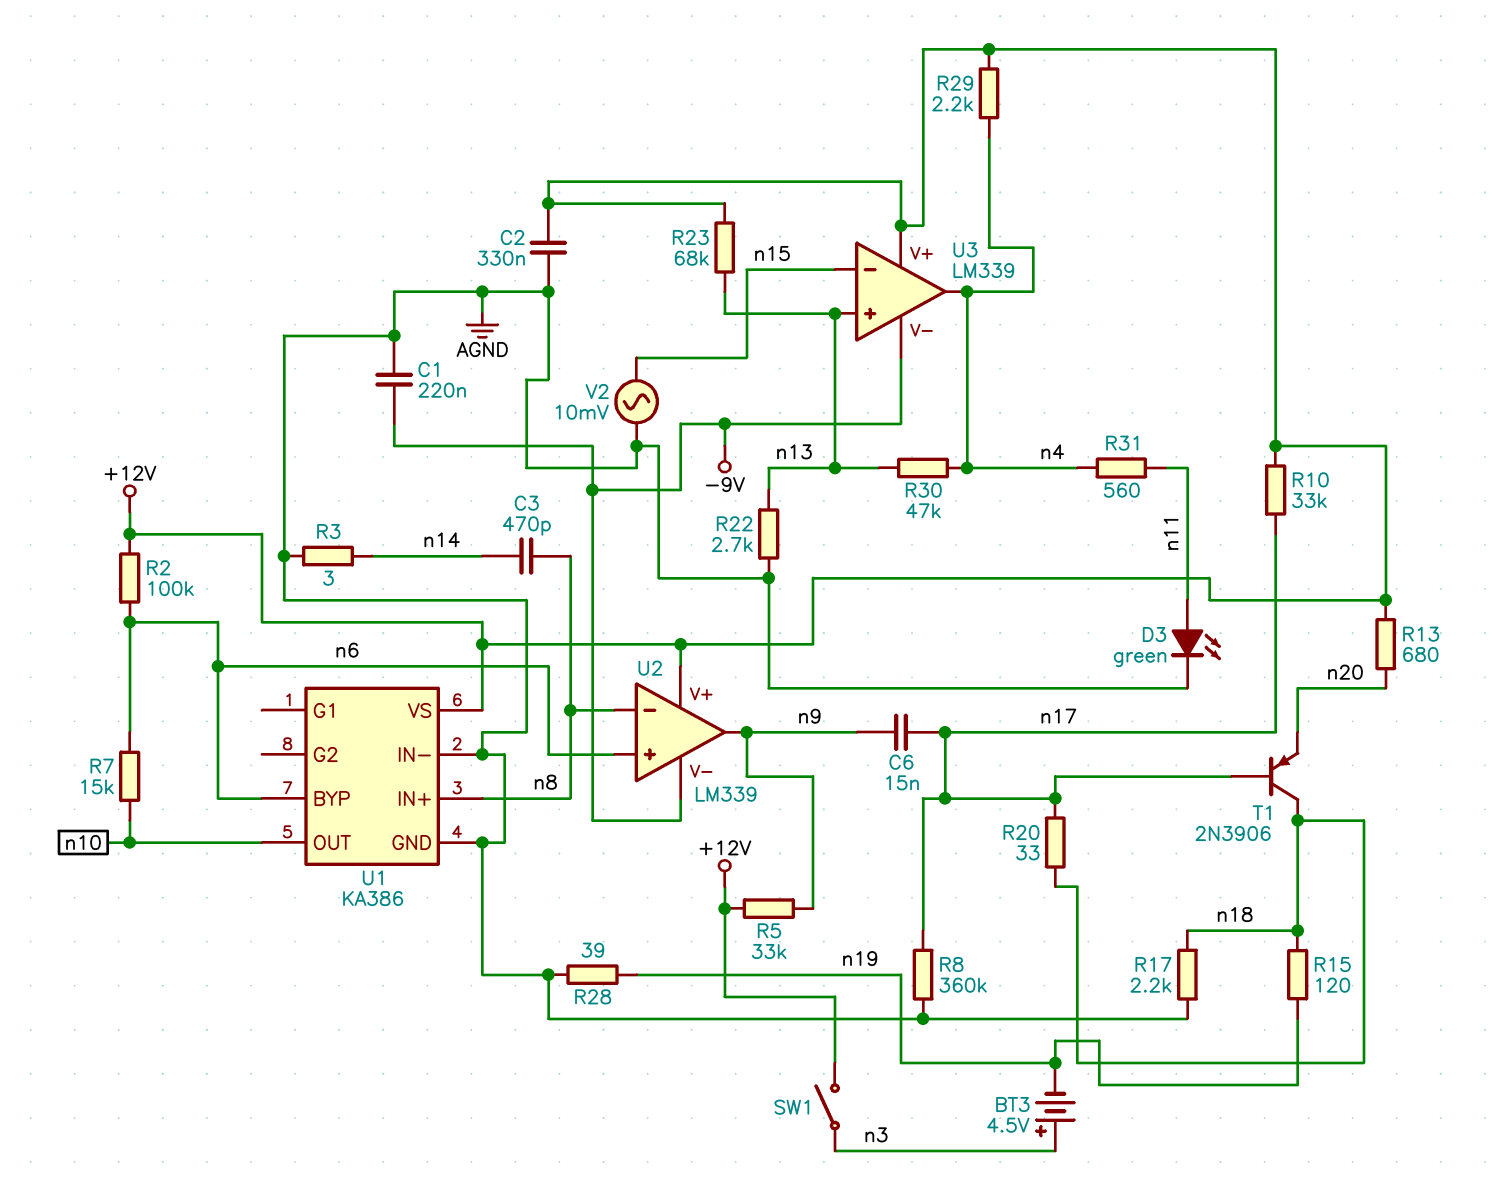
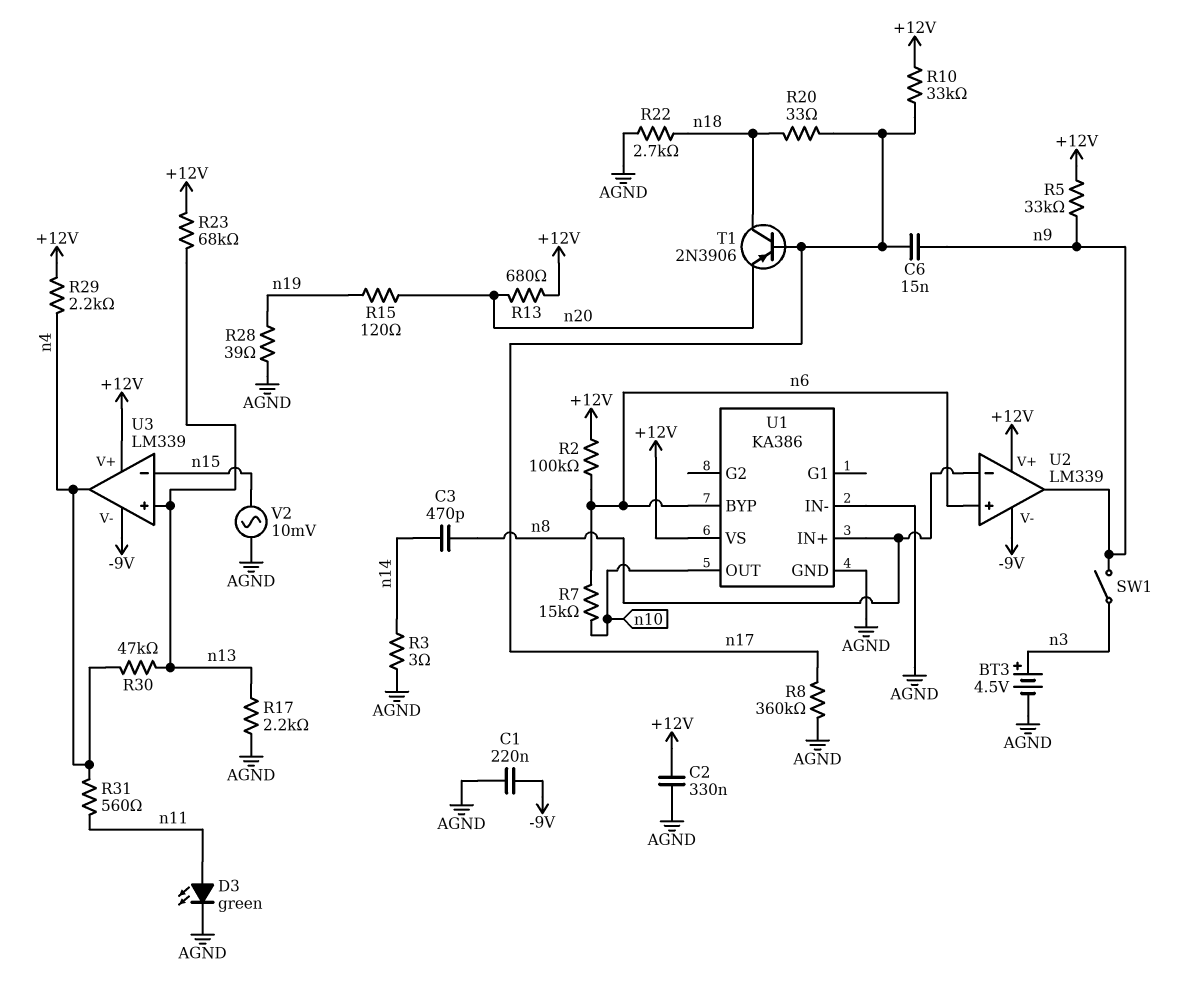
BT3: 4.5V (plus n3, minus n19) -> 4.5V (plus n3, minus AGND)
R15: 120 (n18, n19) -> 120 (n19, n20)
R17: 2.2k (AGND, n18) -> 2.2k (AGND, n13)
R22: 2.7k (AGND, n13) -> 2.7k (AGND, n18)
SW1: switch (+12V, n3) -> switch (n3, n9)

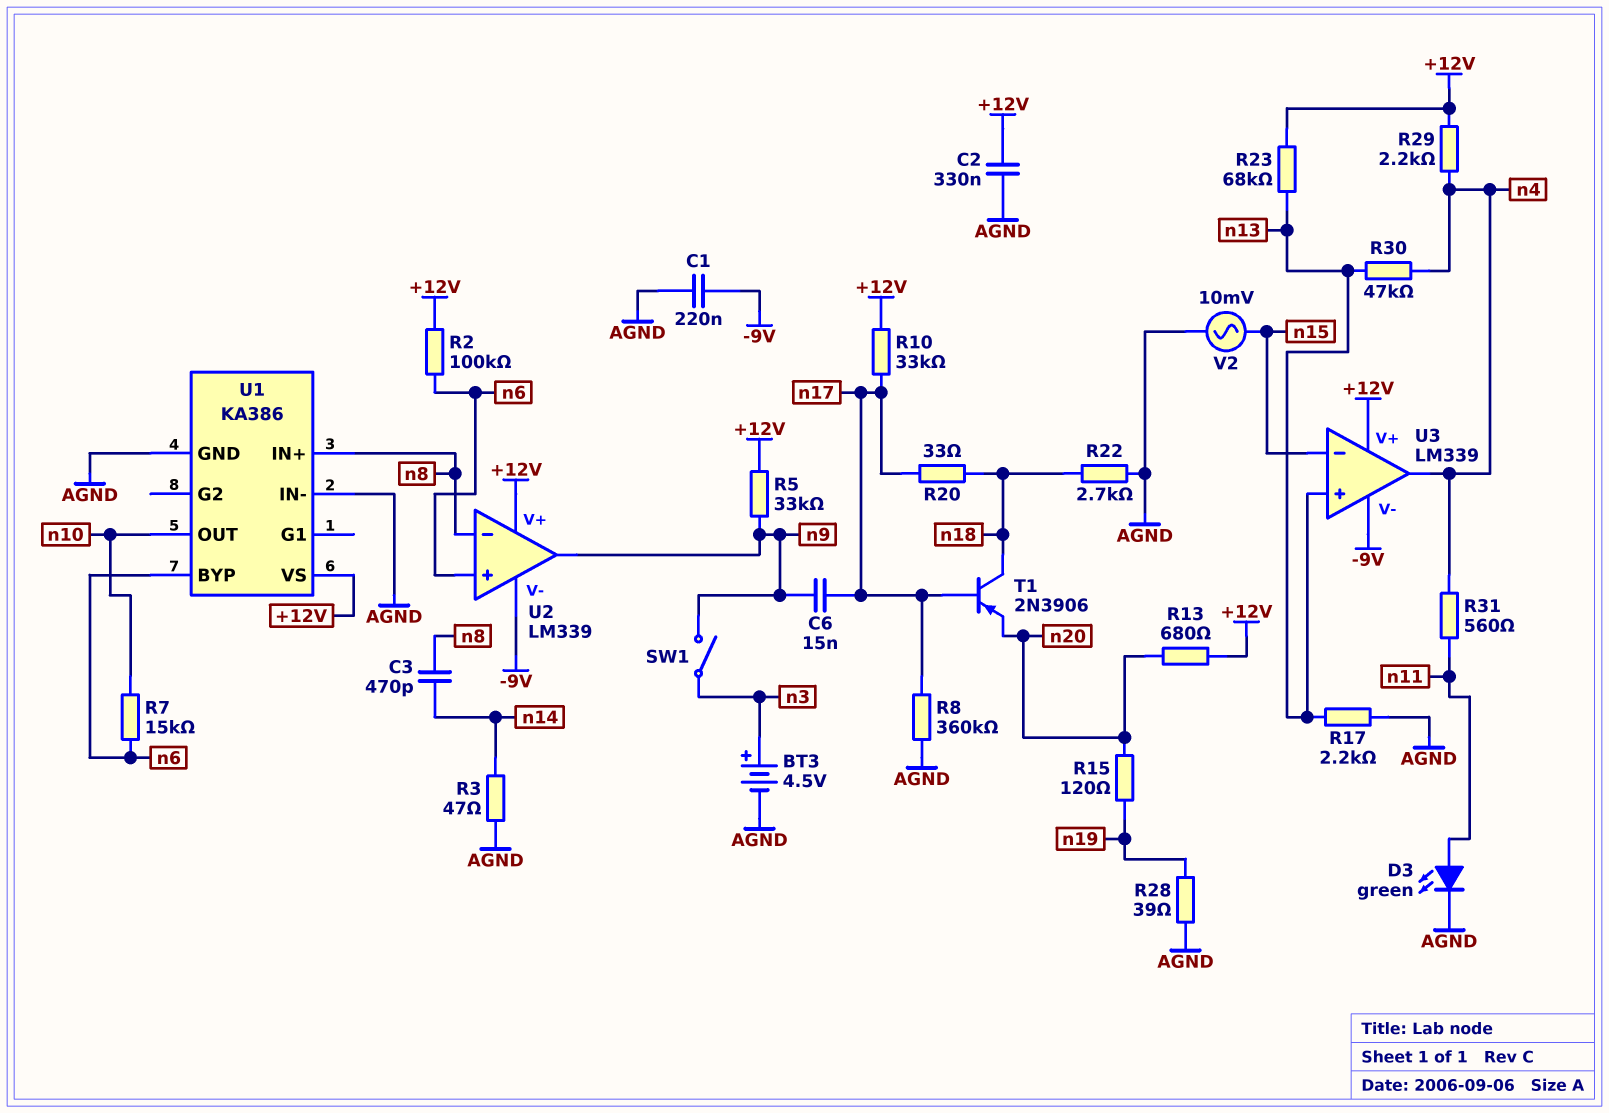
R3: 3 (AGND, n14) -> 47 (AGND, n14)

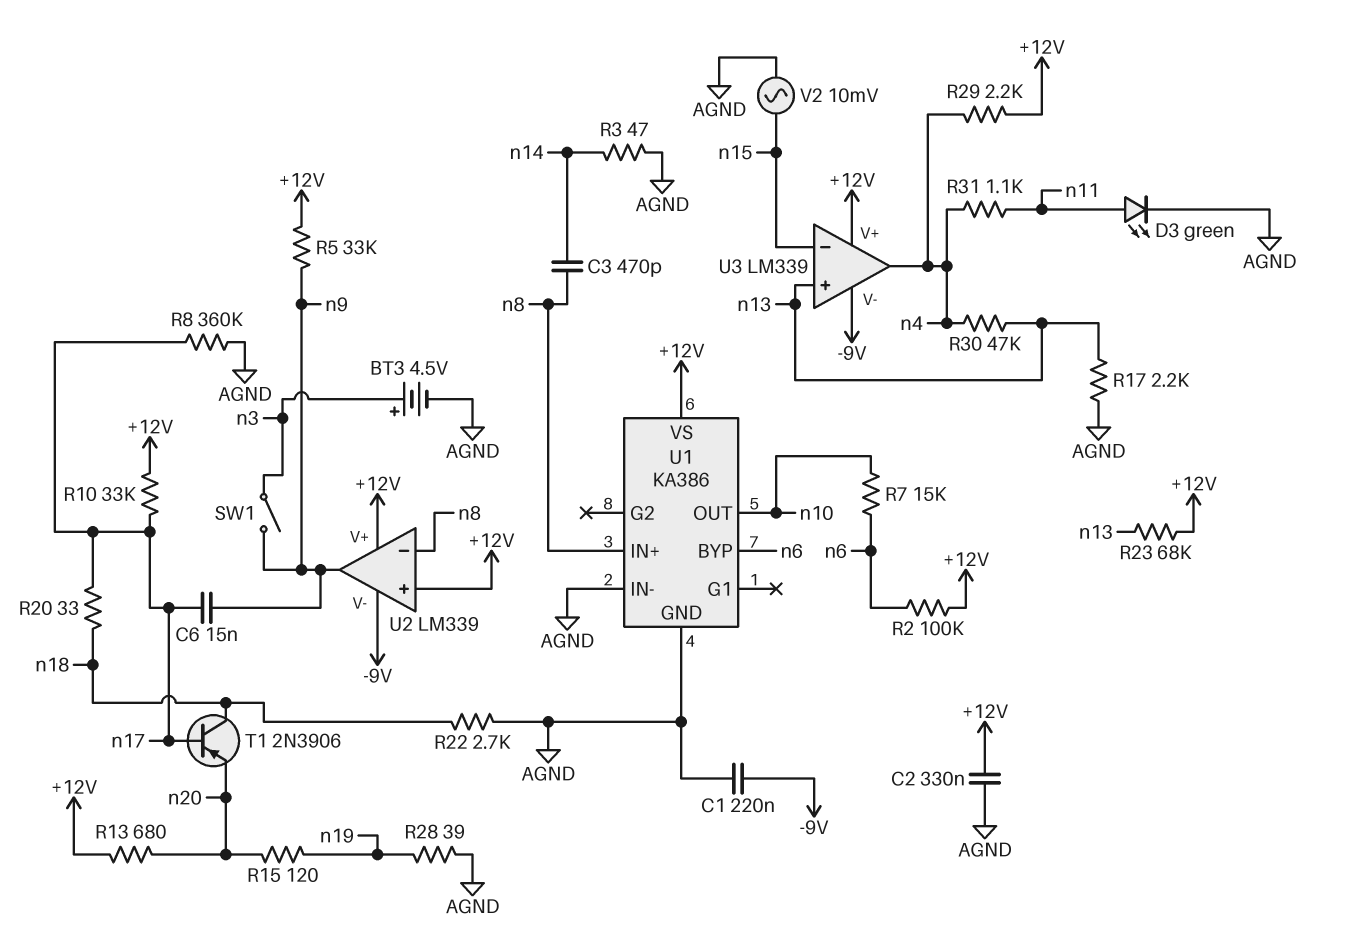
R31: 560 (n4, n11) -> 1.1k (n4, n11)
U2 pin in+: n6 -> +12V

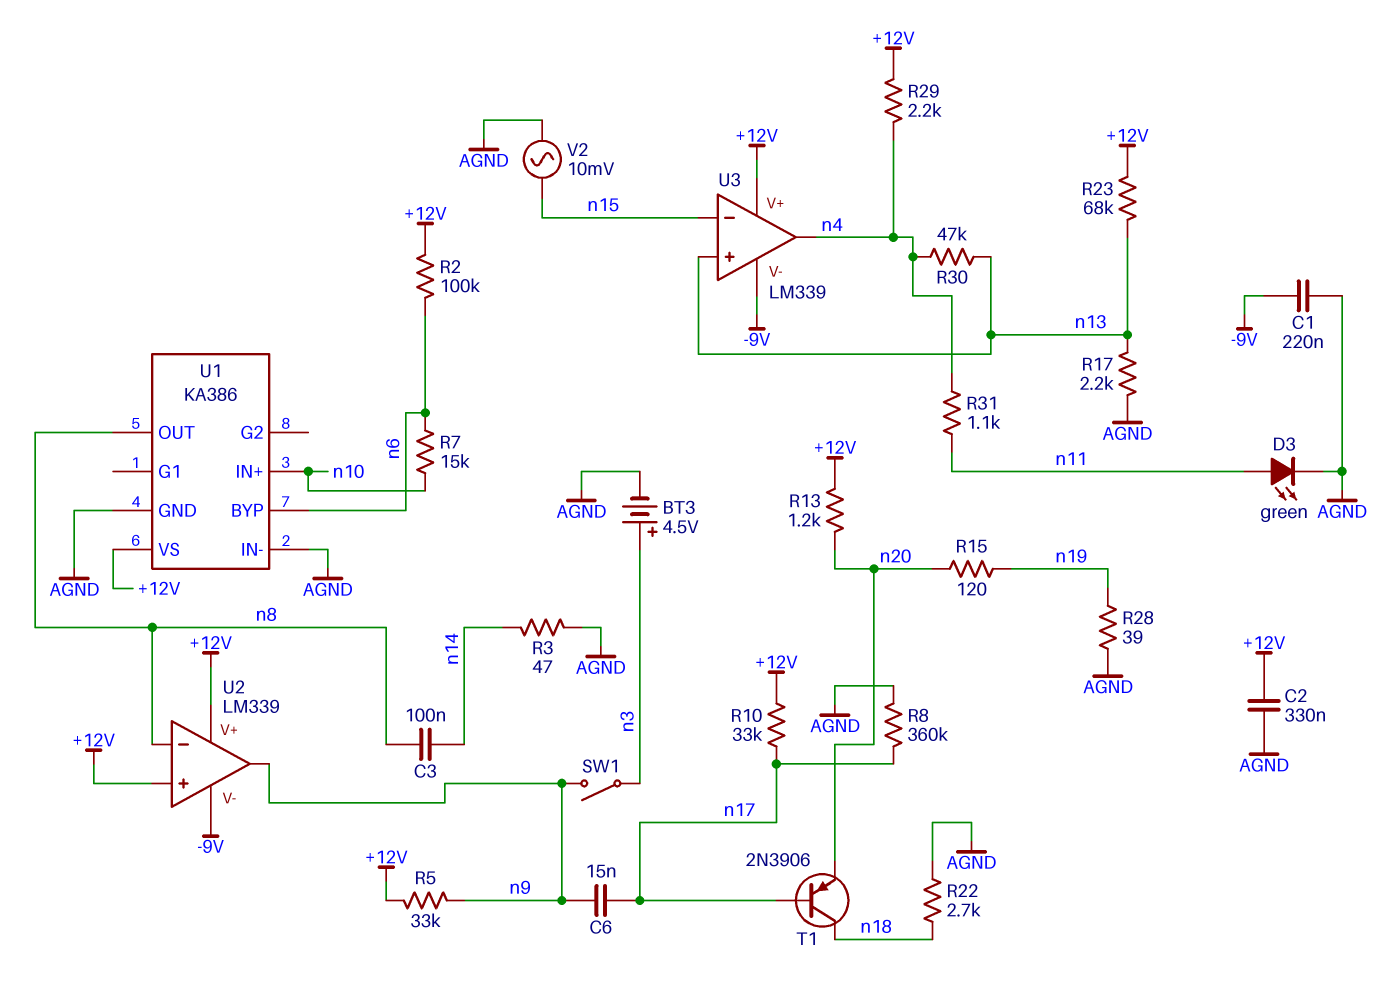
C3: 470pF (n8, n14) -> 100nF (n8, n14)
R13: 680 (+12V, n20) -> 1.2k (+12V, n20)
R20: 33 (n17, n18) -> none
U1 pin IN+: n8 -> n10
U1 pin OUT: n10 -> n8

